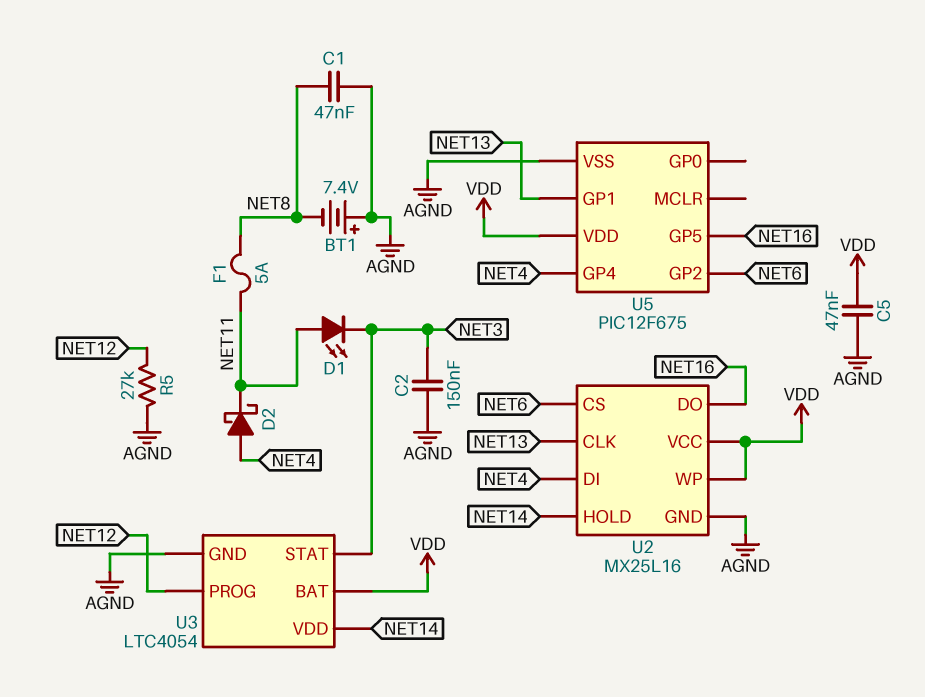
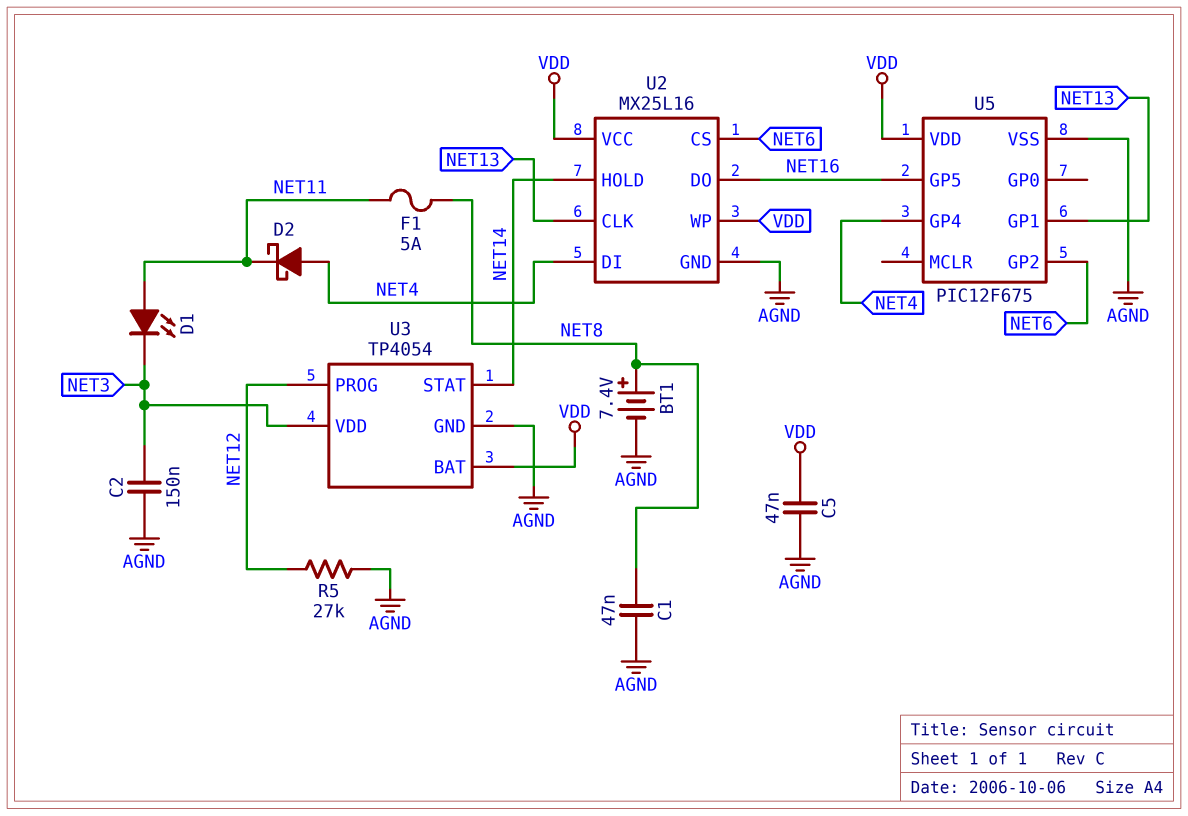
BT1: 7.4V (plus AGND, minus NET8) -> 7.4V (plus NET8, minus AGND)
U3: LTC4054 -> TP4054
U3 pin STAT: NET3 -> NET14
U3 pin VDD: NET14 -> NET3

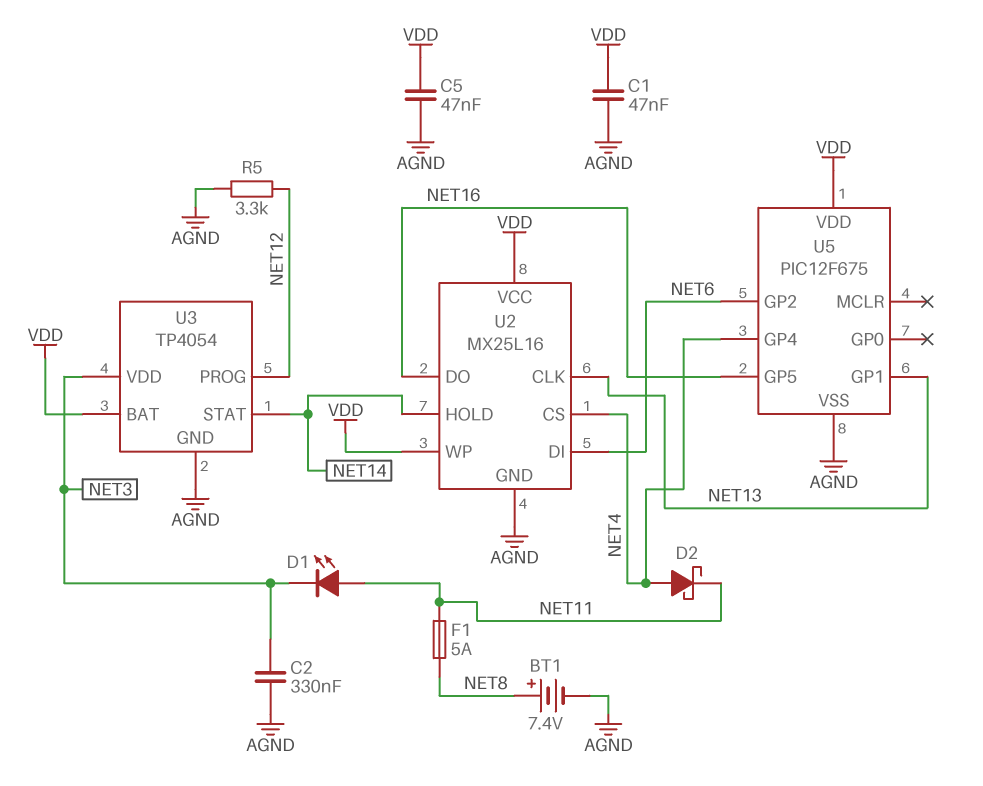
C1: 47nF (AGND, NET8) -> 47nF (AGND, VDD)
C2: 150nF (AGND, NET3) -> 330nF (AGND, NET3)
R5: 27k (AGND, NET12) -> 3.3k (AGND, NET12)
U2 pin CS: NET6 -> NET4
U2 pin DI: NET4 -> NET6

